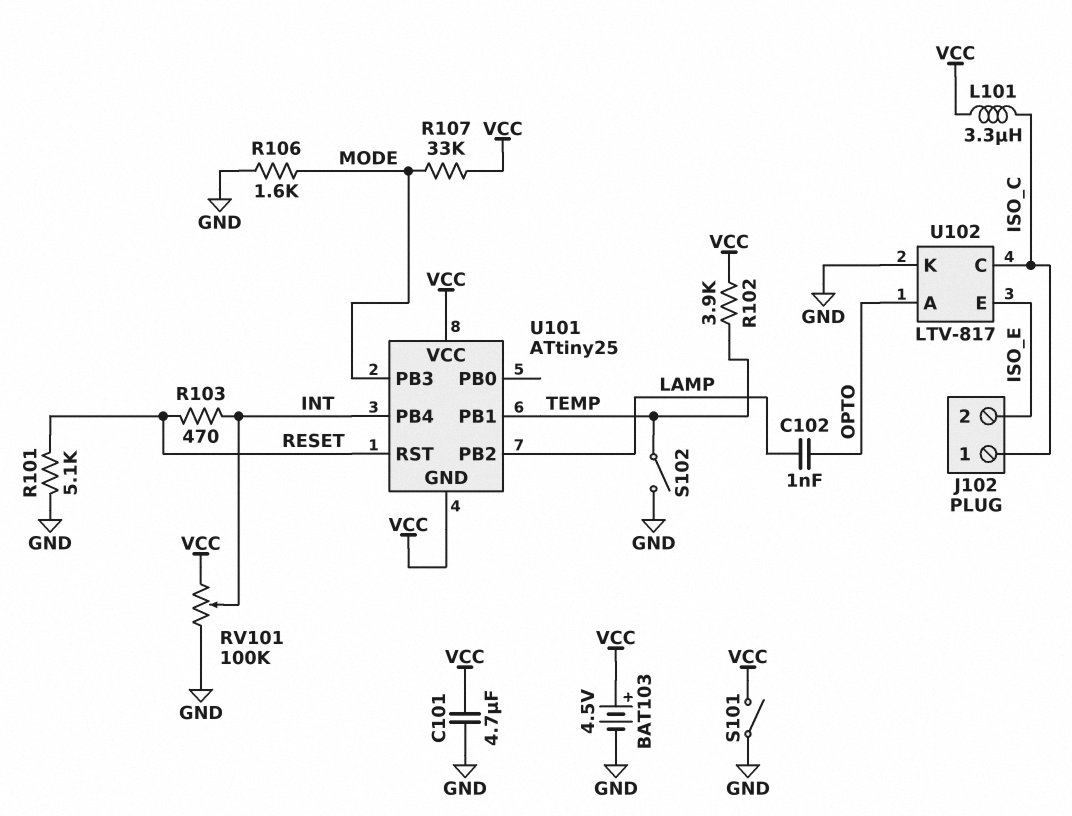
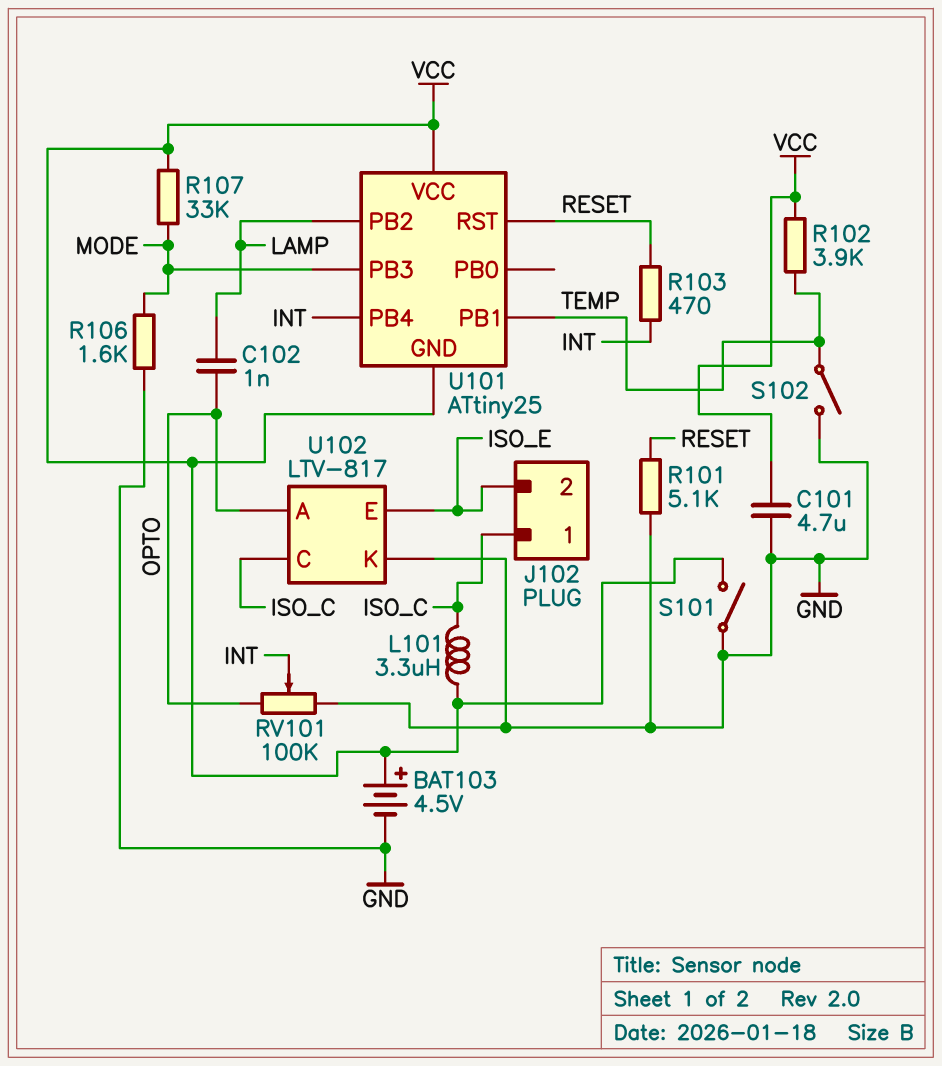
RV101: 100k (GND, VCC, wiper INT) -> 100k (GND, OPTO, wiper INT)

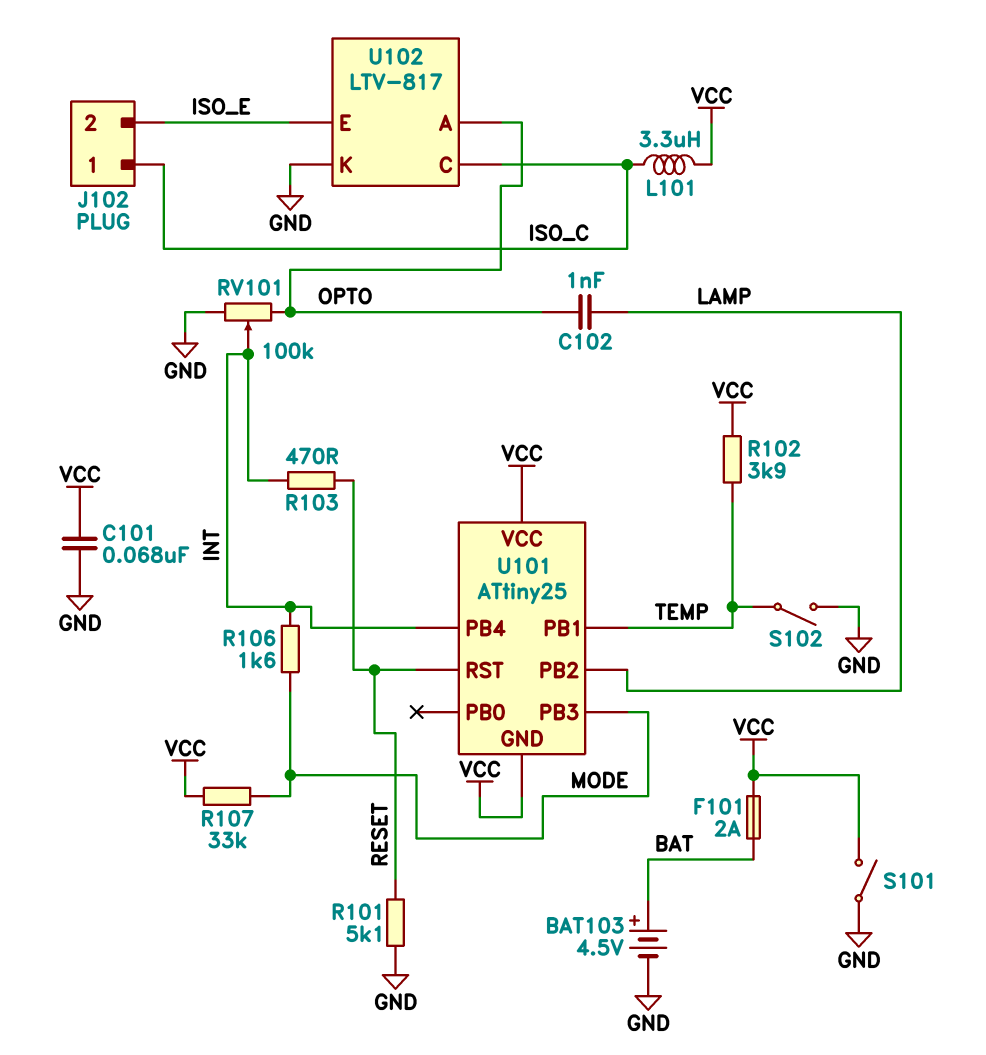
BAT103: 4.5V (plus VCC, minus GND) -> 4.5V (plus BAT, minus GND)
C101: 4.7uF (GND, VCC) -> 68nF (GND, VCC)
F101: none -> 2A (BAT, VCC)
R106: 1.6k (GND, MODE) -> 1.6k (INT, MODE)

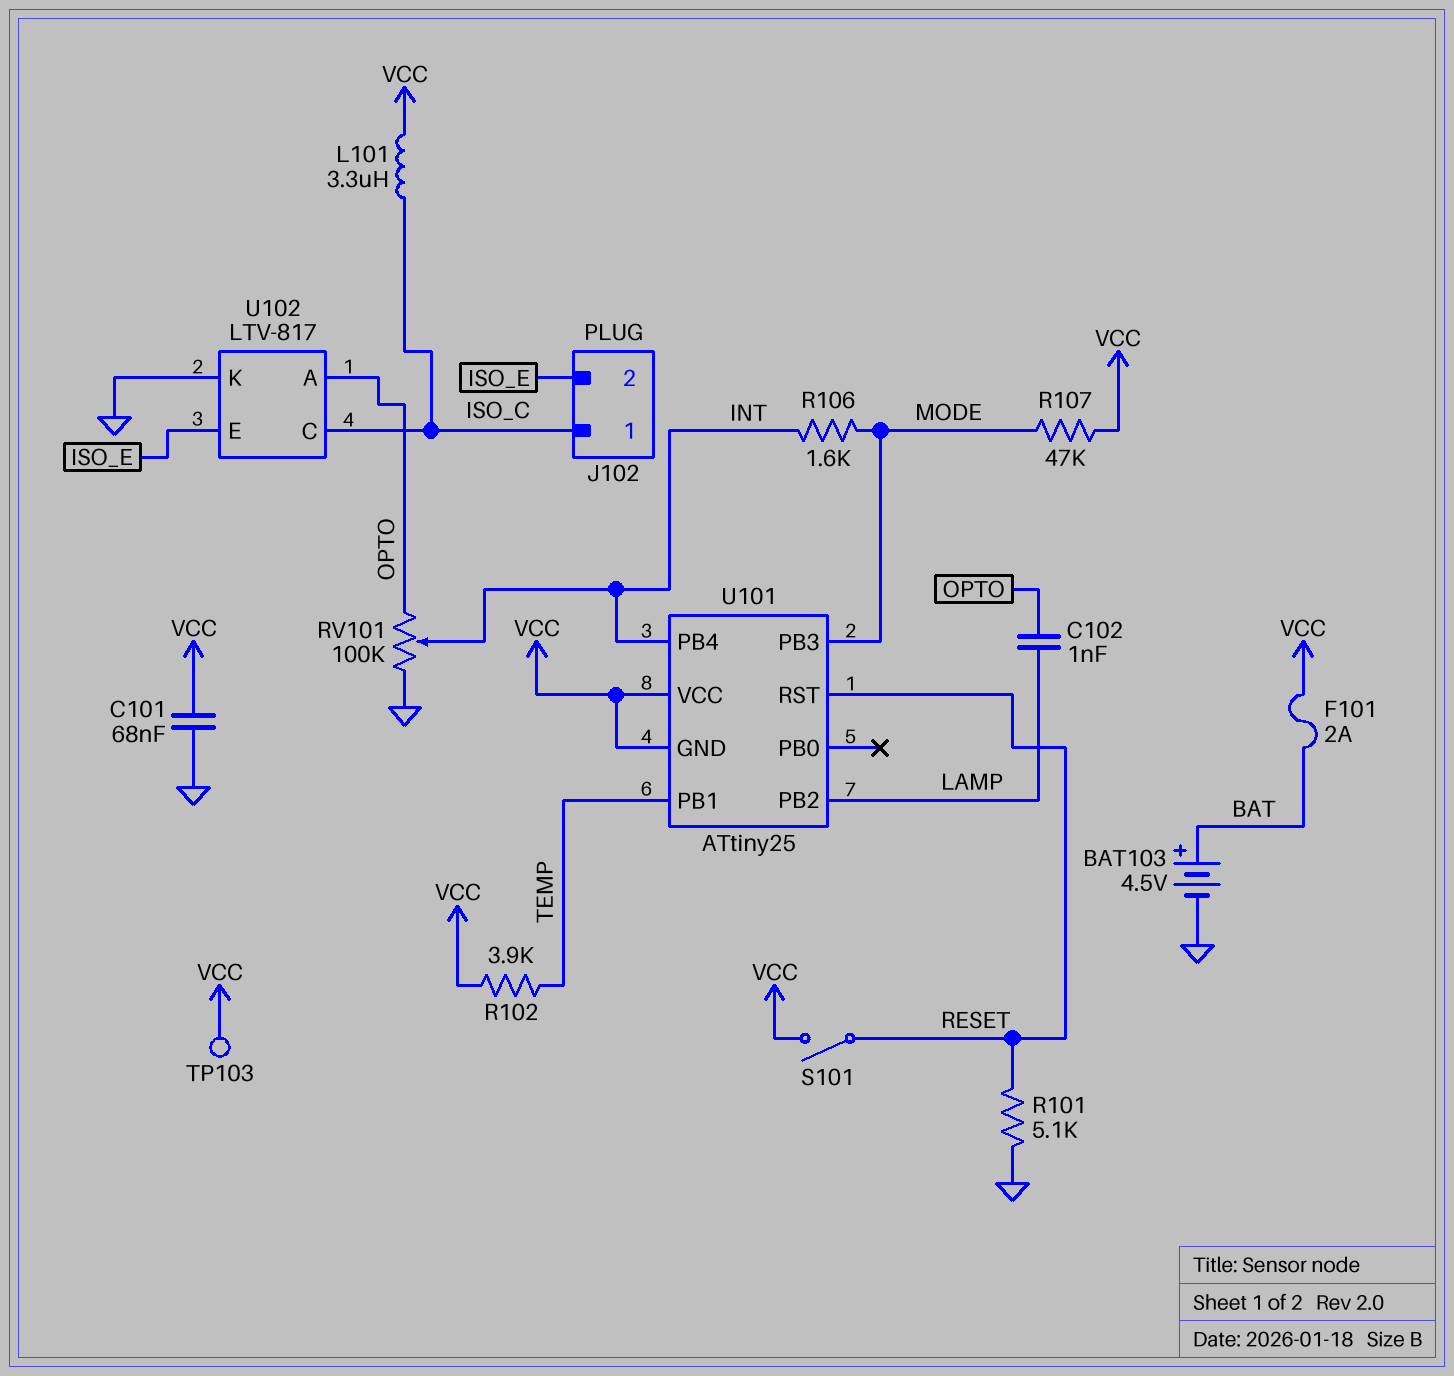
R103: 470 (INT, RESET) -> none
R107: 33k (MODE, VCC) -> 47k (MODE, VCC)
S101: switch (GND, VCC) -> switch (RESET, VCC)
S102: switch (GND, TEMP) -> none
TP103: none -> test point (VCC)

